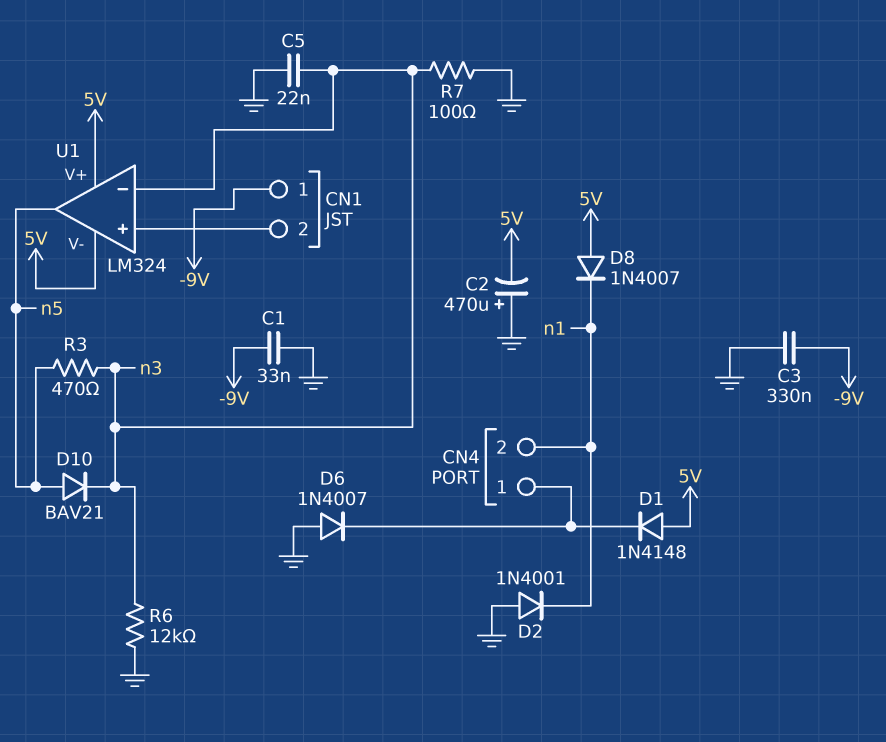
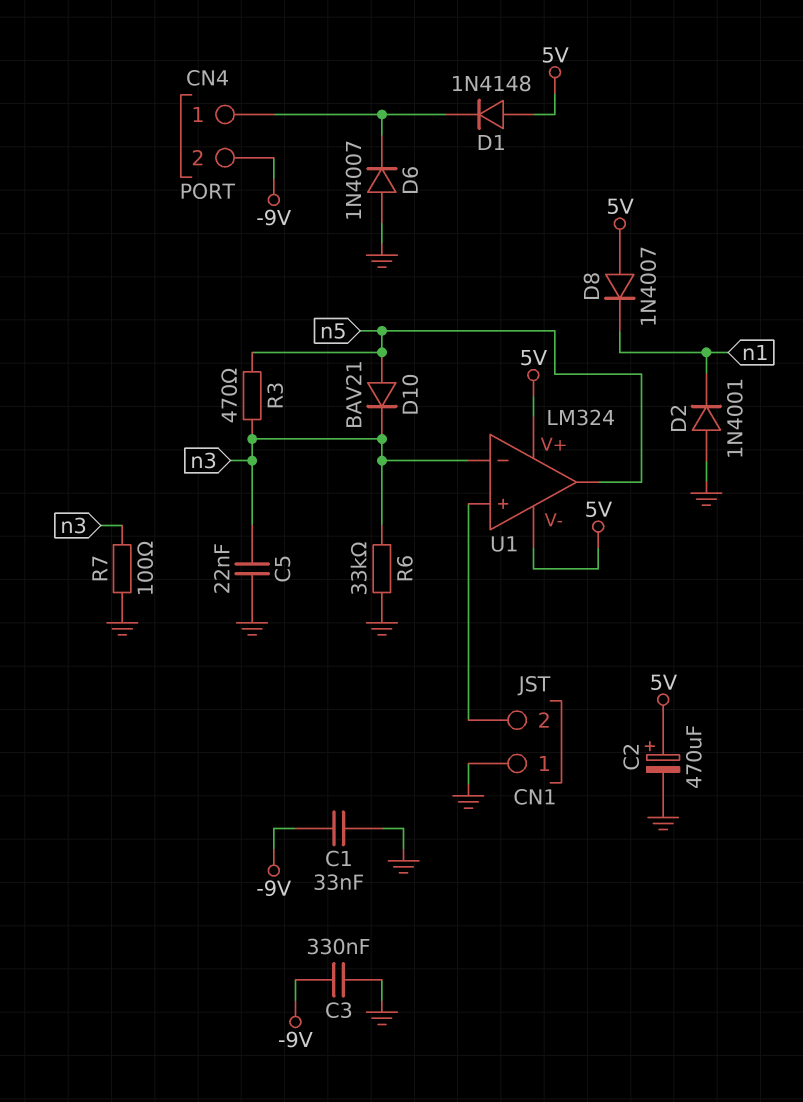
C2: 470uF (plus GND, minus 5V) -> 470uF (plus 5V, minus GND)
CN1 pin 1: -9V -> GND
CN4 pin 2: n1 -> -9V
R6: 12k (GND, n3) -> 33k (GND, n3)

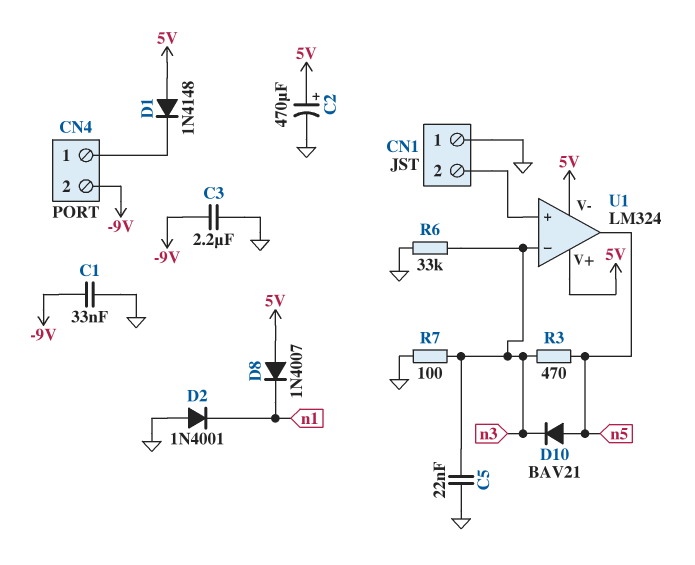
C3: 330nF (-9V, GND) -> 2.2uF (-9V, GND)
D6: diode 1N4007 (A GND, K CN4/1) -> none

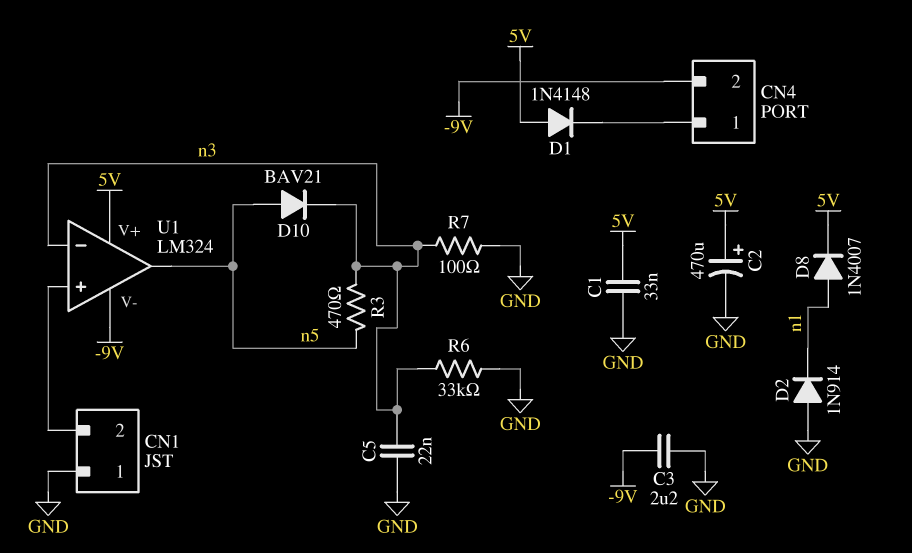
C1: 33nF (-9V, GND) -> 33nF (5V, GND)
D2: diode 1N4001 (A GND, K n1) -> diode 1N914 (A GND, K n1)
D8: diode 1N4007 (A 5V, K n1) -> diode 1N4007 (A n1, K 5V)
U1 pin V-: 5V -> -9V

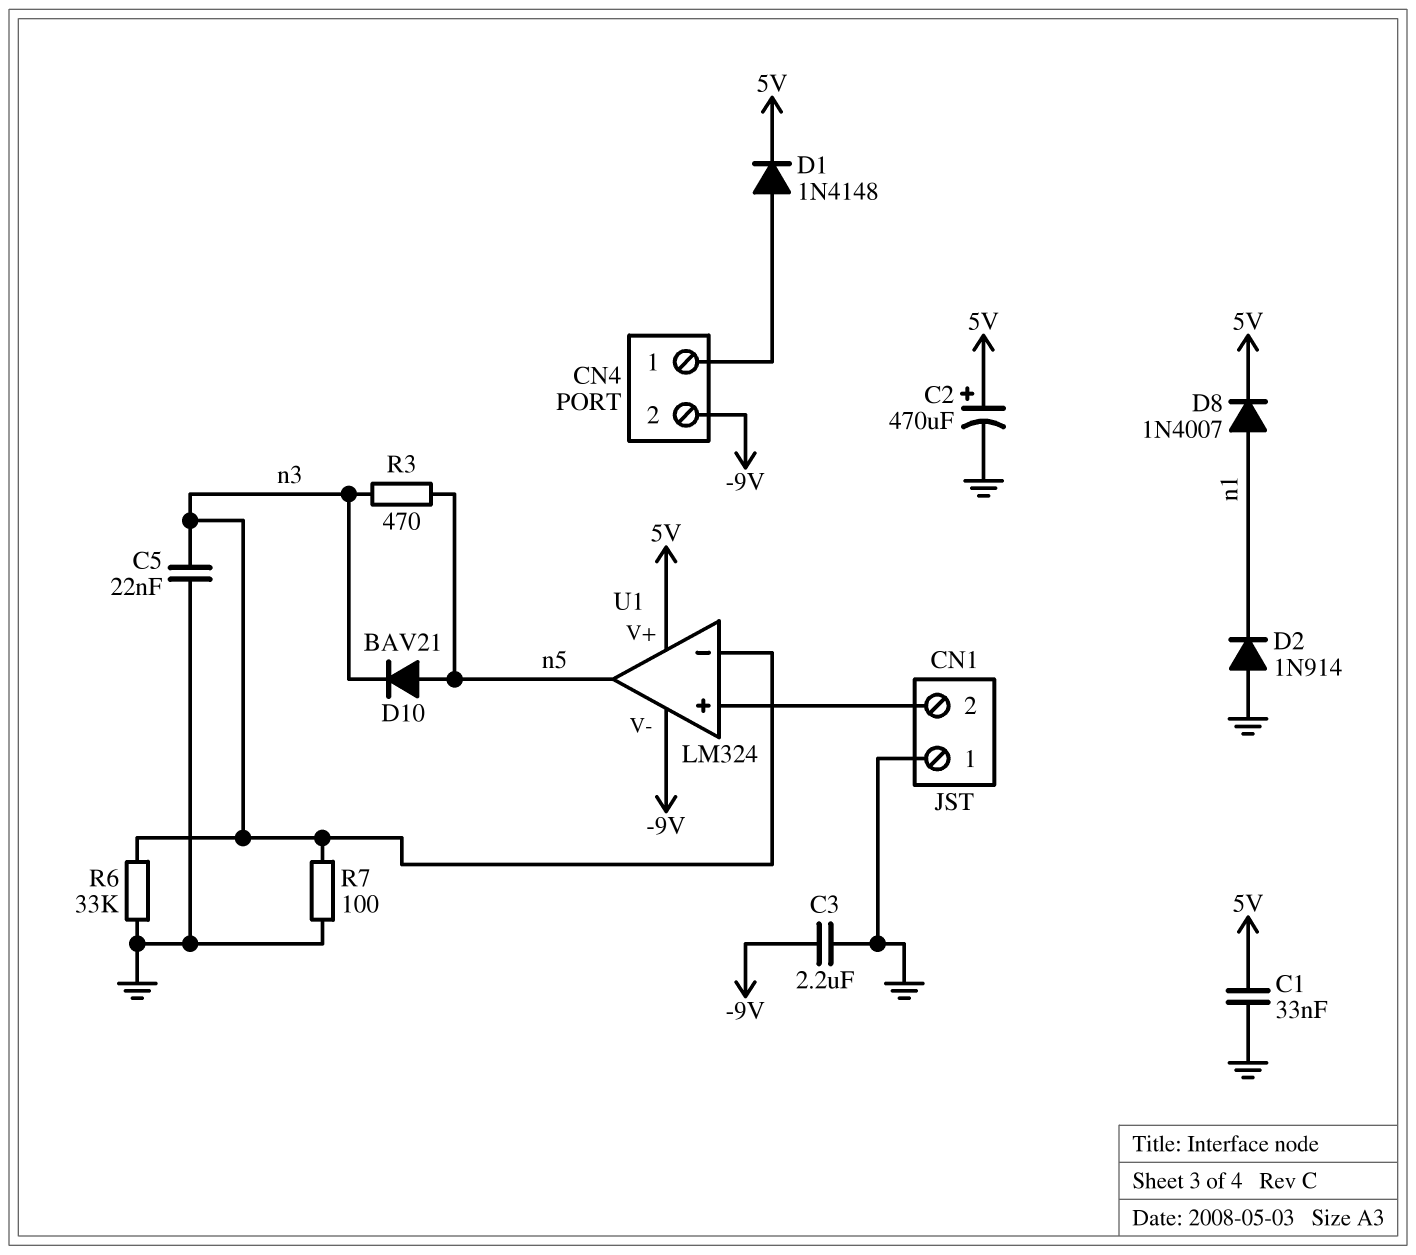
D1: diode 1N4148 (A 5V, K CN4/1) -> diode 1N4148 (A CN4/1, K 5V)

